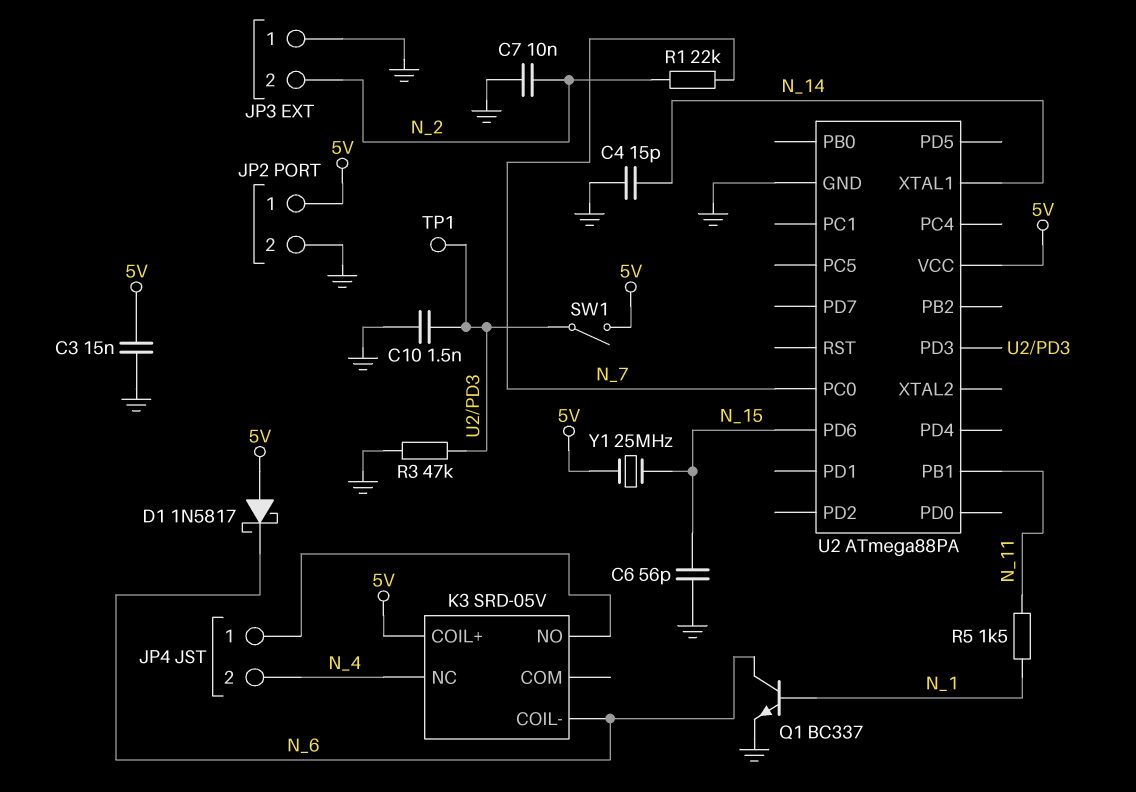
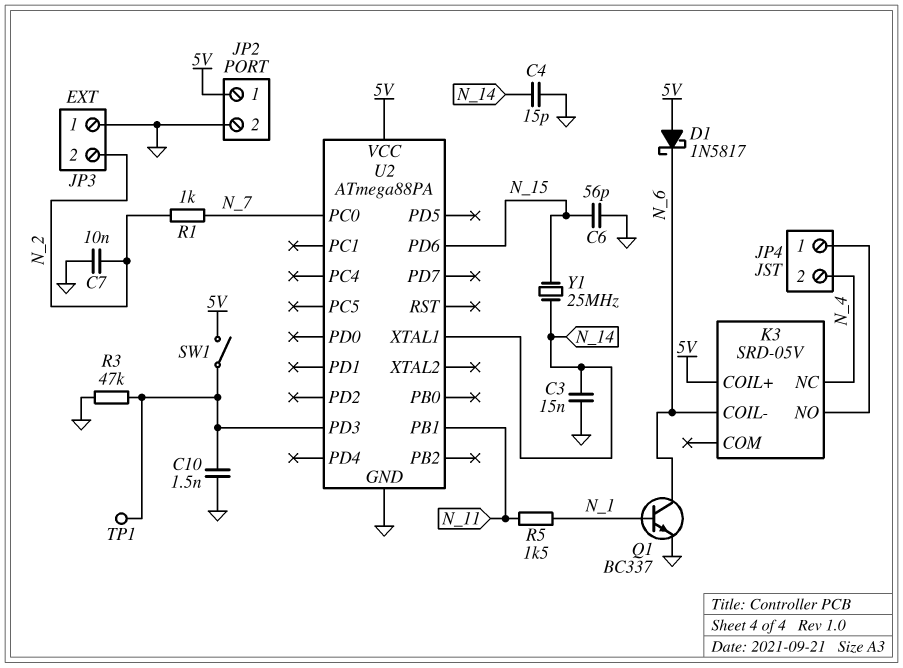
C3: 15nF (5V, GND) -> 15nF (GND, N_14)
R1: 22k (N_2, N_7) -> 1k (N_2, N_7)
Y1: 25MHz (5V, N_15) -> 25MHz (N_14, N_15)

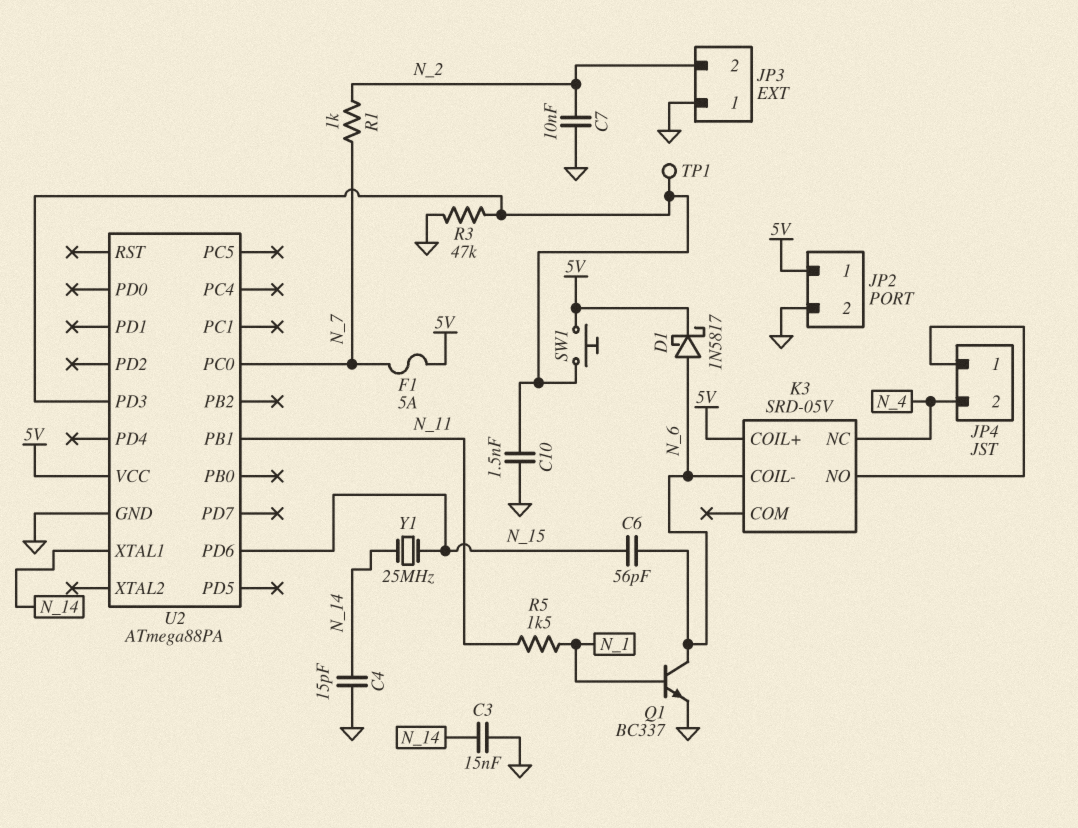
C6: 56pF (GND, N_15) -> 56pF (N_6, N_15)
D1: schottky 1N5817 (A 5V, K N_6) -> schottky 1N5817 (A N_6, K 5V)
F1: none -> 5A (5V, N_7)
SW1: switch (5V, U2/PD3) -> button (5V, U2/PD3)

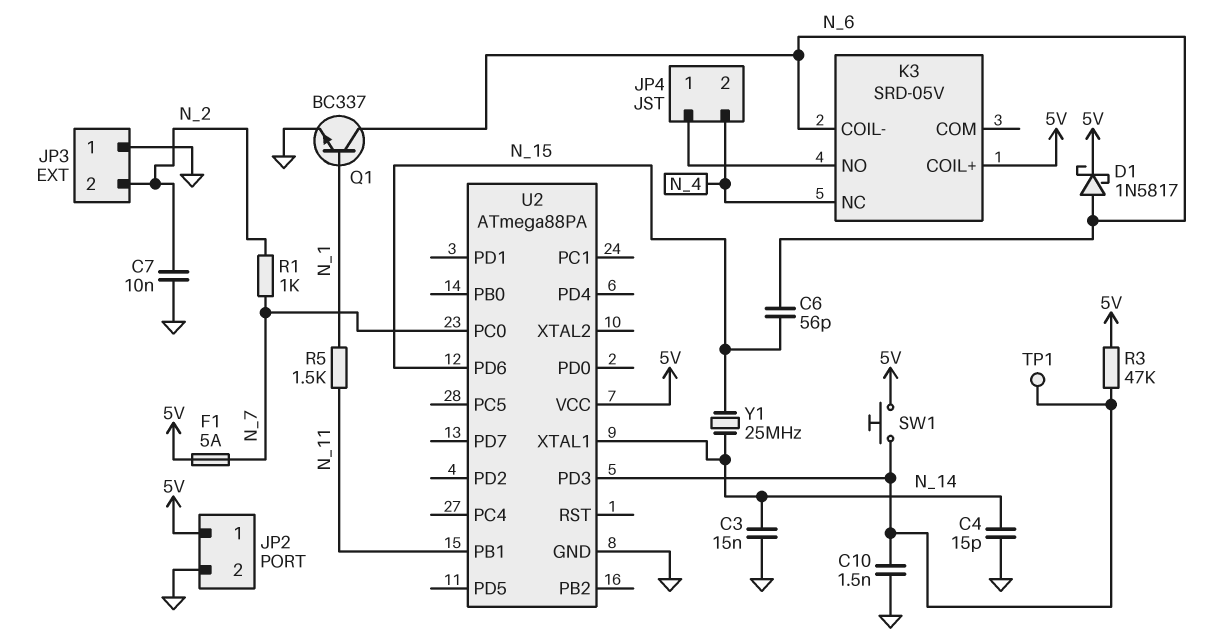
R3: 47k (GND, U2/PD3) -> 47k (5V, U2/PD3)

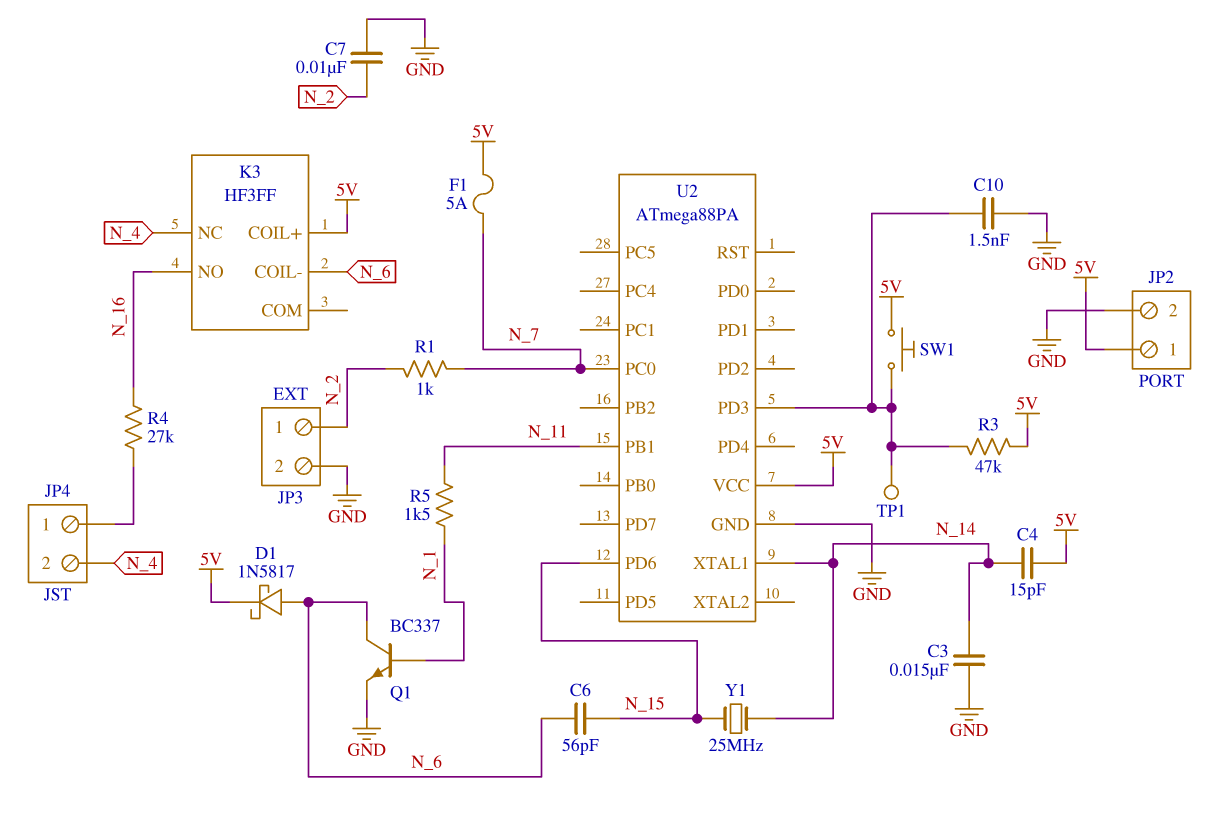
C4: 15pF (GND, N_14) -> 15pF (5V, N_14)
JP3 pin 1: GND -> N_2
JP3 pin 2: N_2 -> GND
K3: SRD-05V -> HF3FF
K3 pin NO: JP4/1 -> N_16
R4: none -> 27k (JP4/1, N_16)

